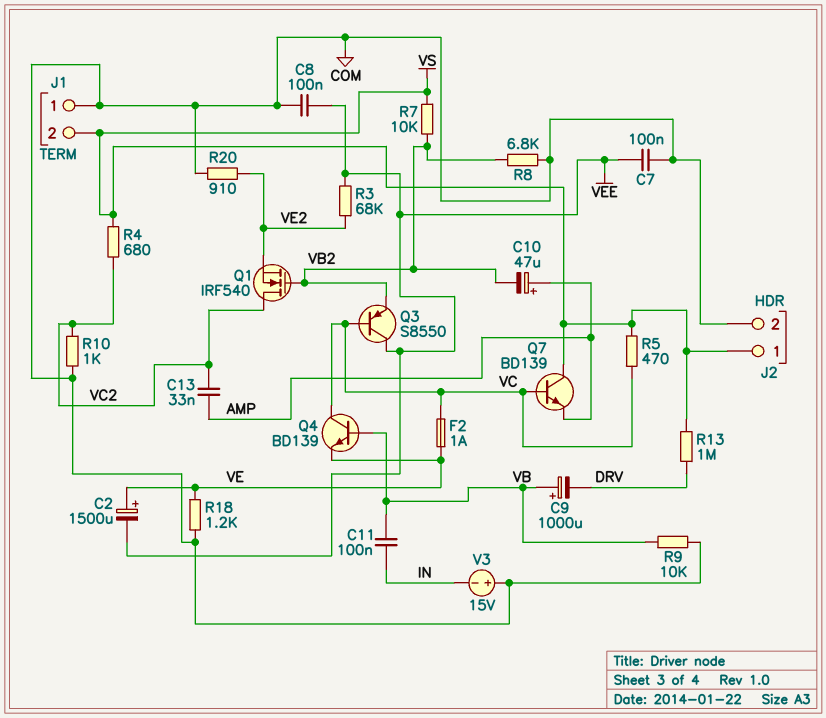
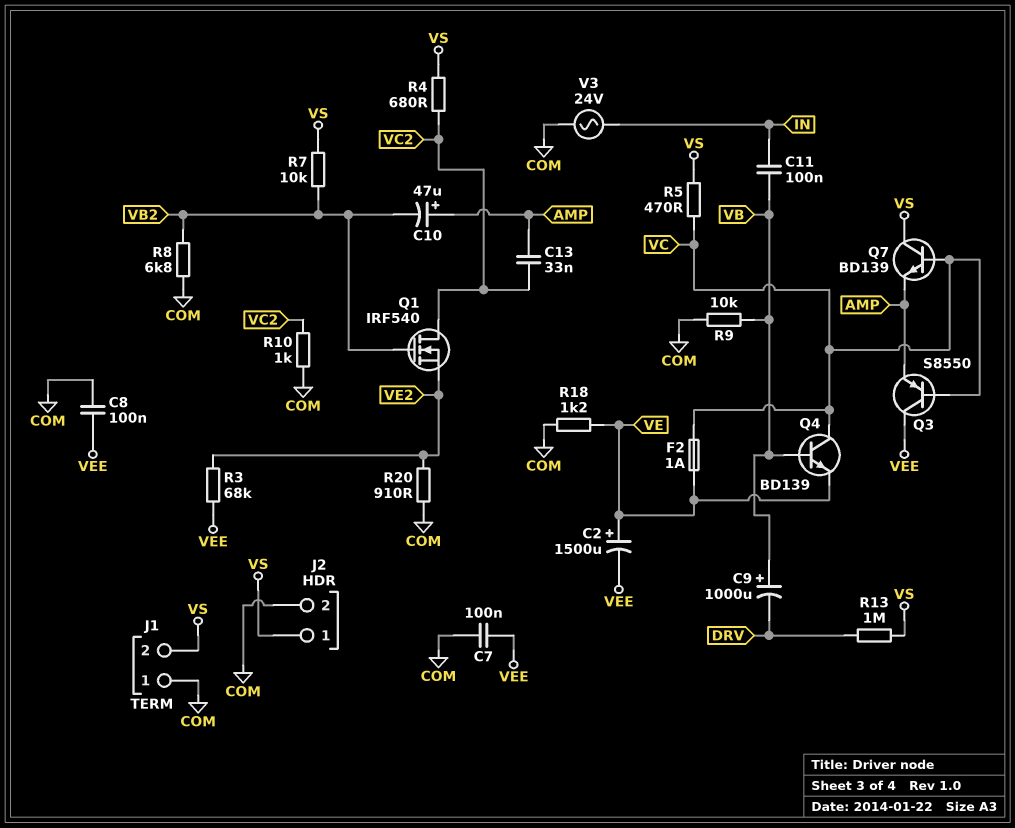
Q3: PNP S8550 (B VC, C VEE, E VB2) -> PNP S8550 (B VC, C VEE, E AMP)
V3: 15V (plus COM, minus IN) -> AC 24V (COM, IN)

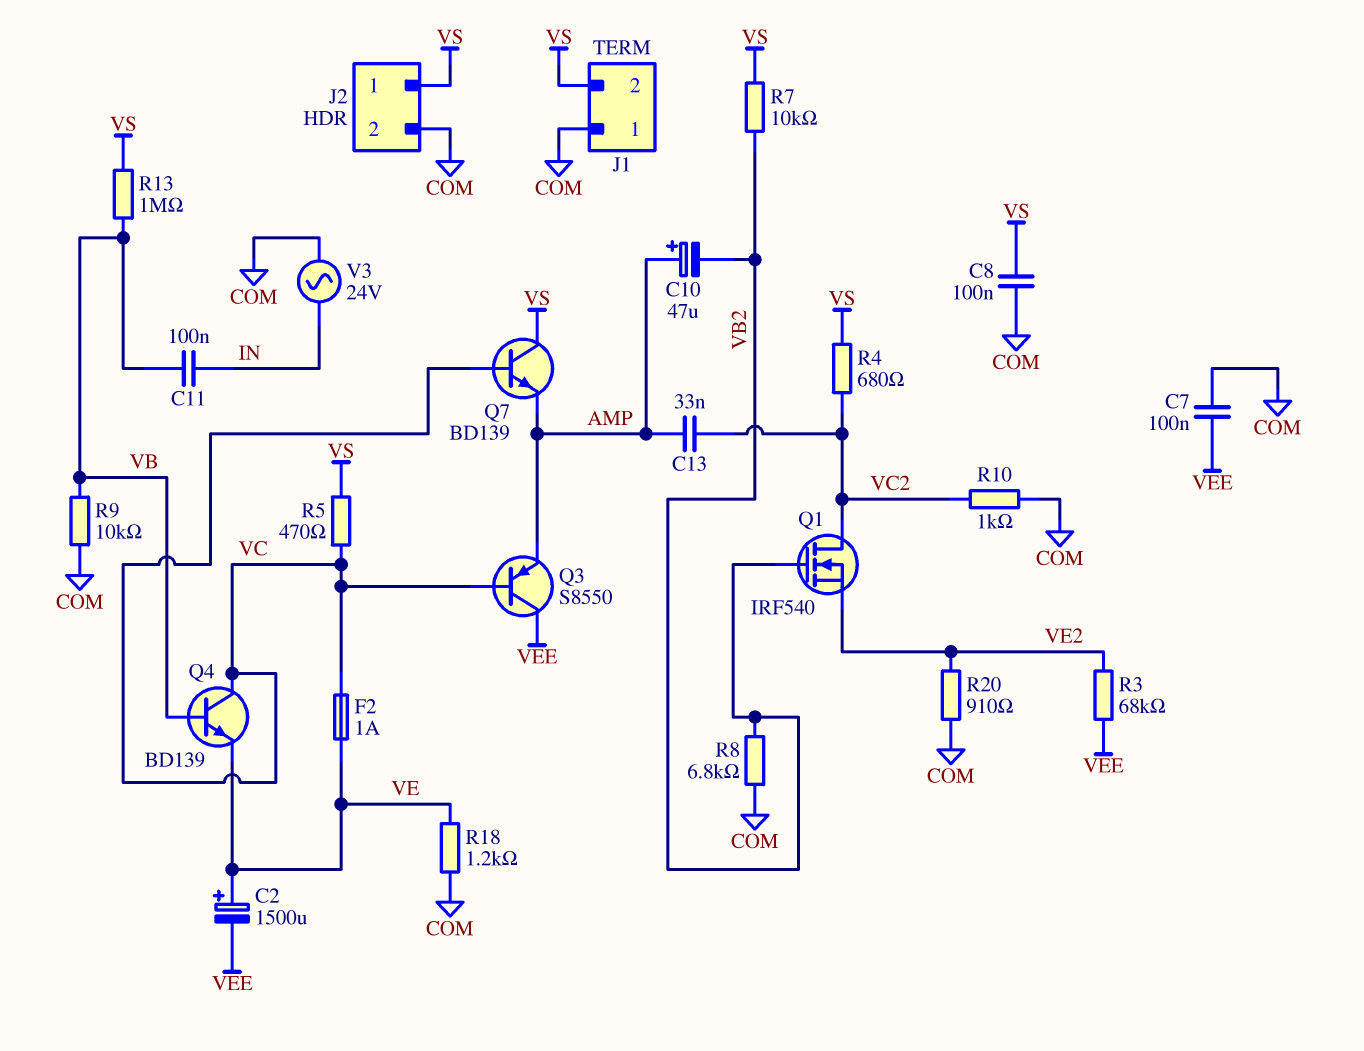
C8: 100nF (COM, VEE) -> 100nF (COM, VS)
C9: 1000uF (plus VB, minus DRV) -> none
R13: 1M (DRV, VS) -> 1M (VB, VS)

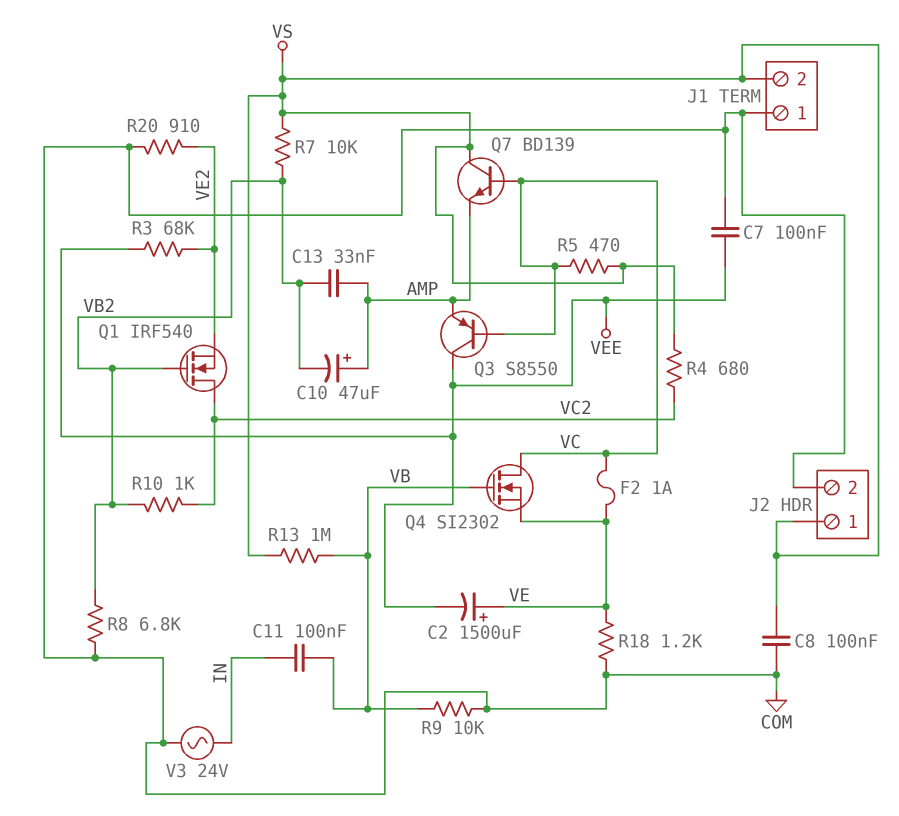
C13: 33nF (AMP, VC2) -> 33nF (AMP, VB2)
Q4: NPN BD139 (B VB, C VC, E VE) -> NMOS SI2302 (G VB, D VC, S VE)
R10: 1k (COM, VC2) -> 1k (VB2, VC2)

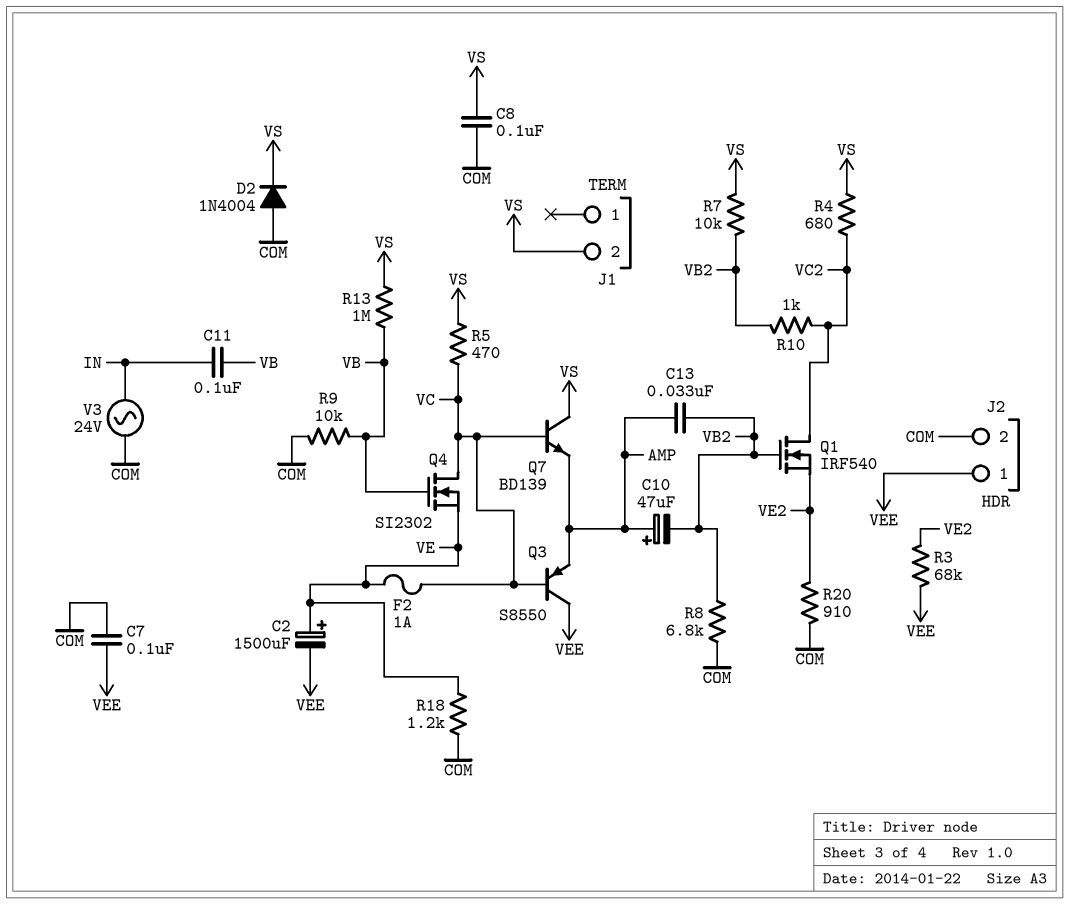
D2: none -> diode 1N4004 (A COM, K VS)
J1 pin 1: COM -> none
J2 pin 1: VS -> VEE

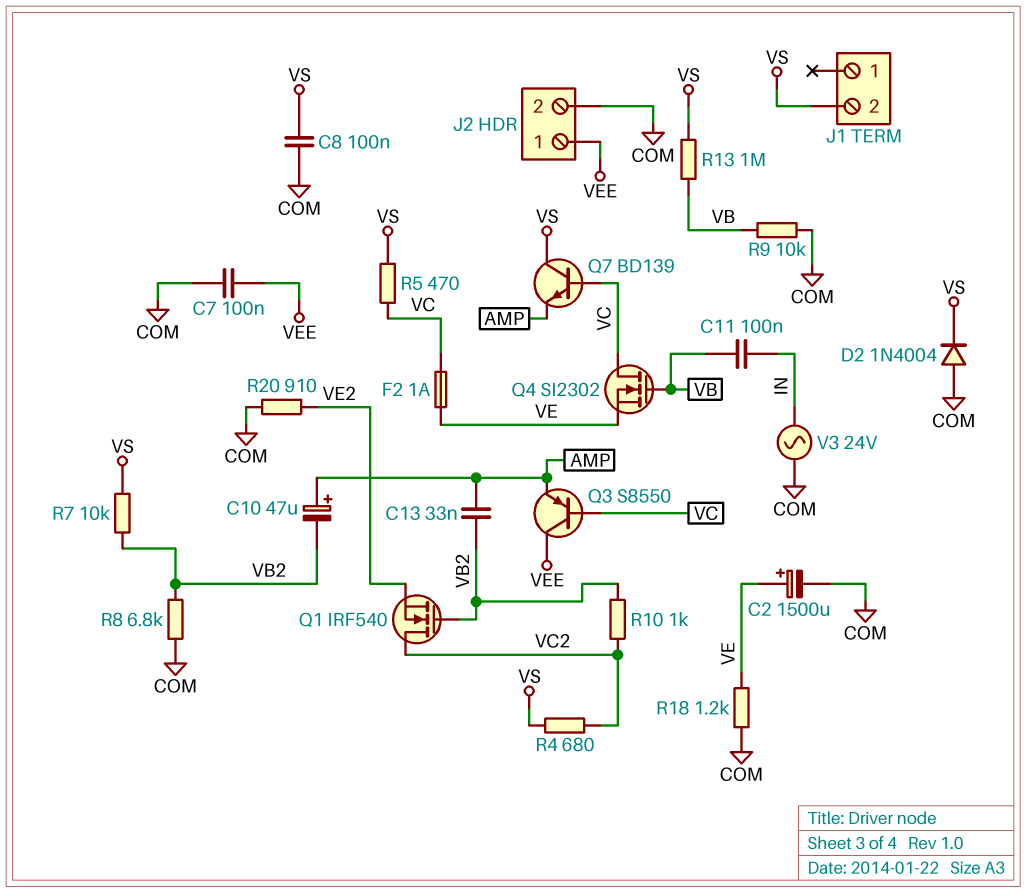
C2: 1500uF (plus VE, minus VEE) -> 1500uF (plus VE, minus COM)
R3: 68k (VE2, VEE) -> none

